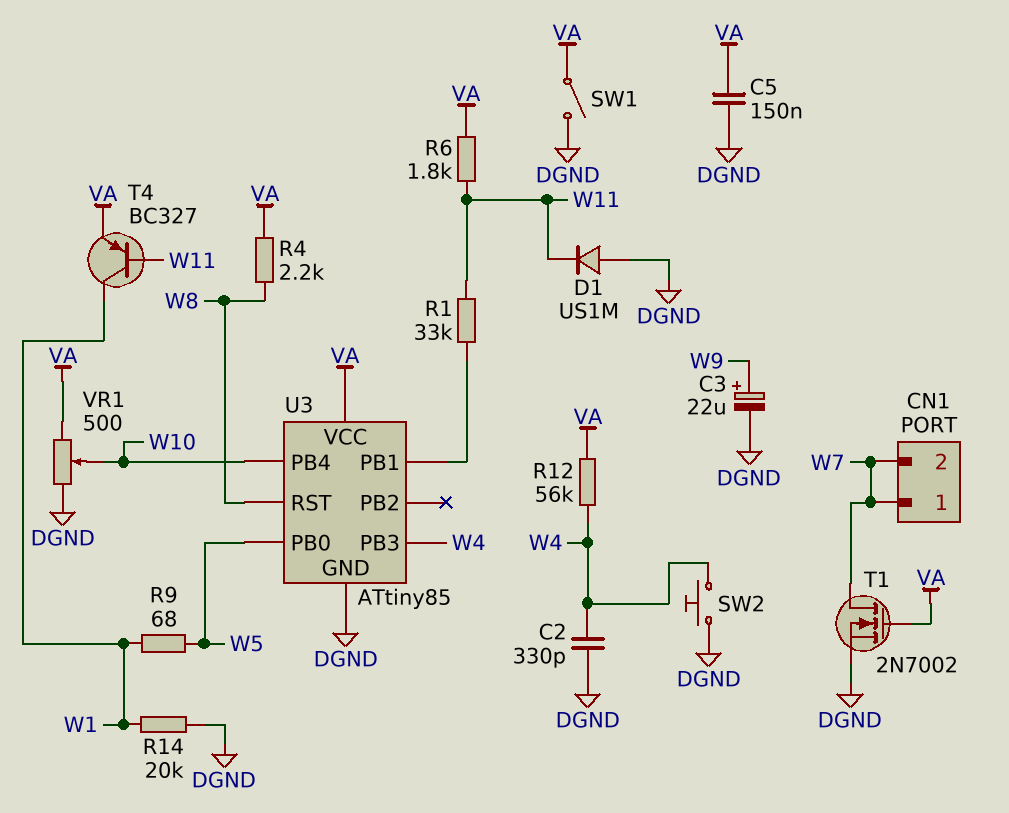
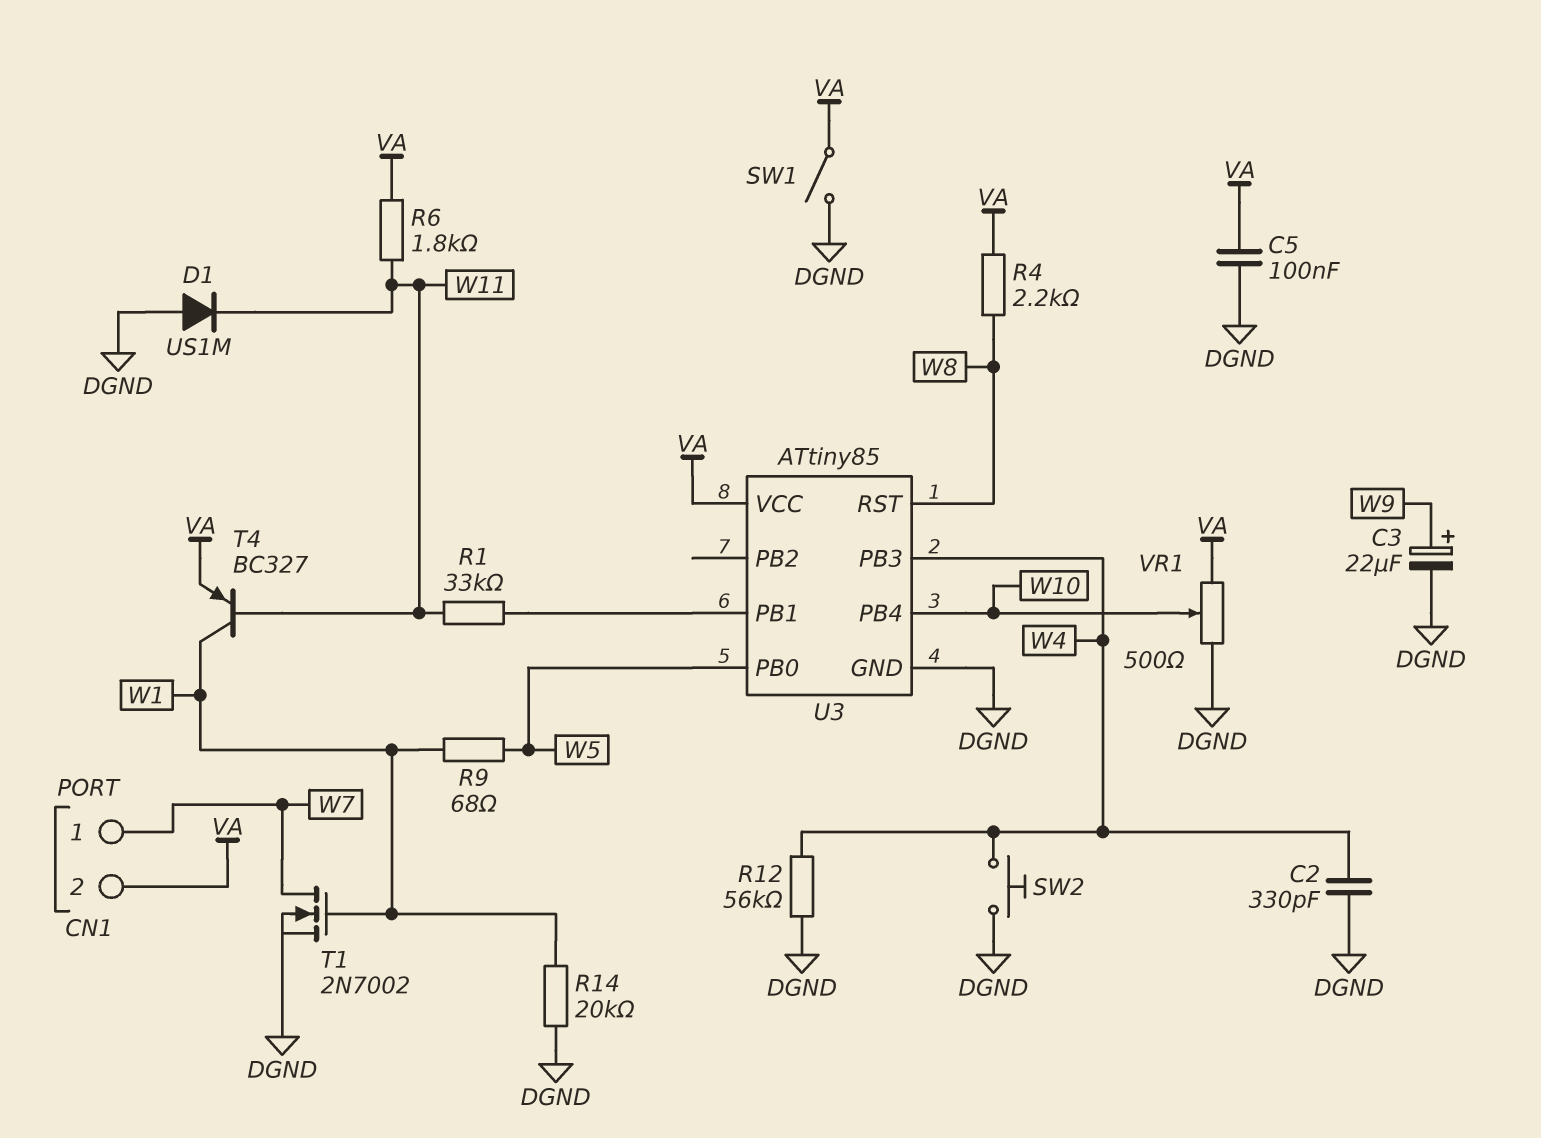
C5: 150nF (DGND, VA) -> 100nF (DGND, VA)
CN1 pin 2: W7 -> VA
R12: 56k (VA, W4) -> 56k (DGND, W4)
T1: NMOS 2N7002 (G VA, D W7, S DGND) -> NMOS 2N7002 (G W1, D W7, S DGND)

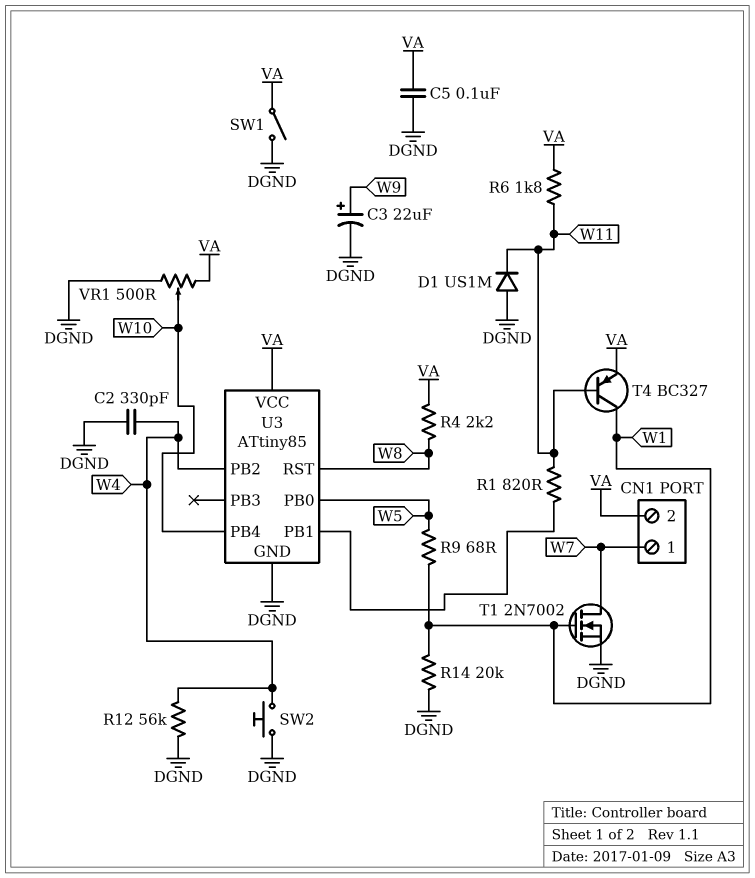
R1: 33k (U3/PB1, W11) -> 820 (U3/PB1, W11)
U3 pin PB2: none -> W4
U3 pin PB3: W4 -> none

